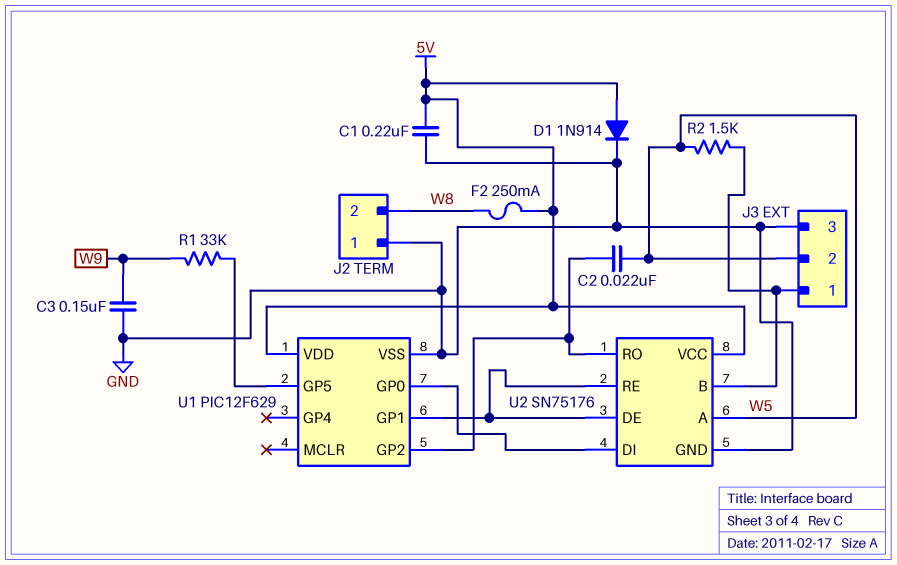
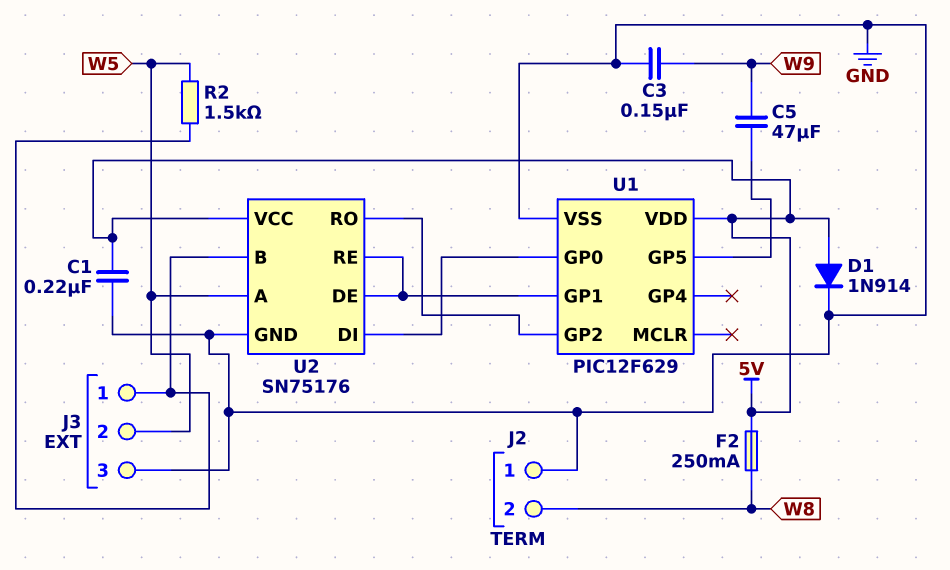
C2: 22nF (U1/GP2, W5) -> none
C5: none -> 47uF (U1/GP5, W9)
R1: 33k (U1/GP5, W9) -> none

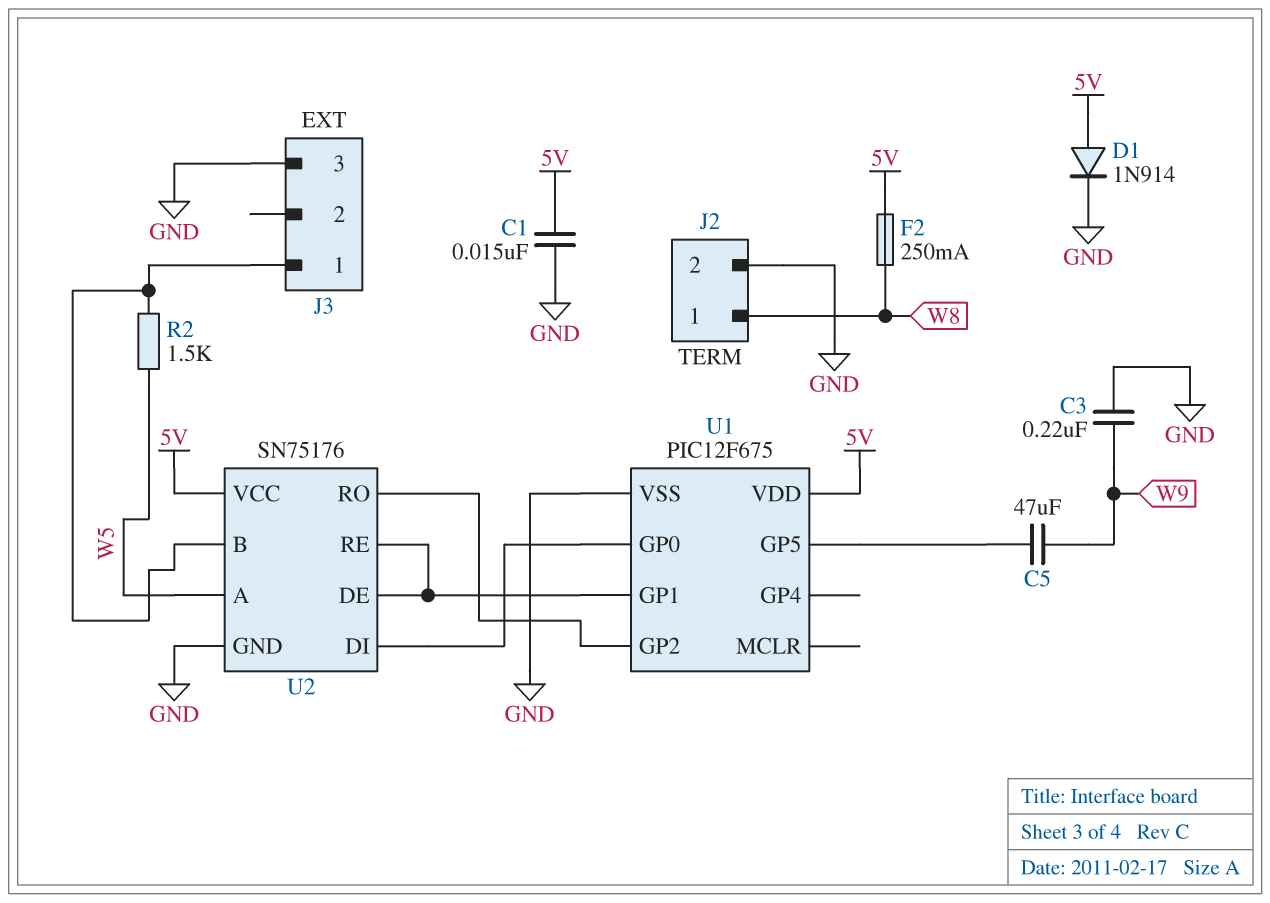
C1: 220nF (5V, GND) -> 15nF (5V, GND)
C3: 150nF (GND, W9) -> 220nF (GND, W9)
J2 pin 1: GND -> W8
J2 pin 2: W8 -> GND
J3 pin 2: W5 -> none
U1: PIC12F629 -> PIC12F675

